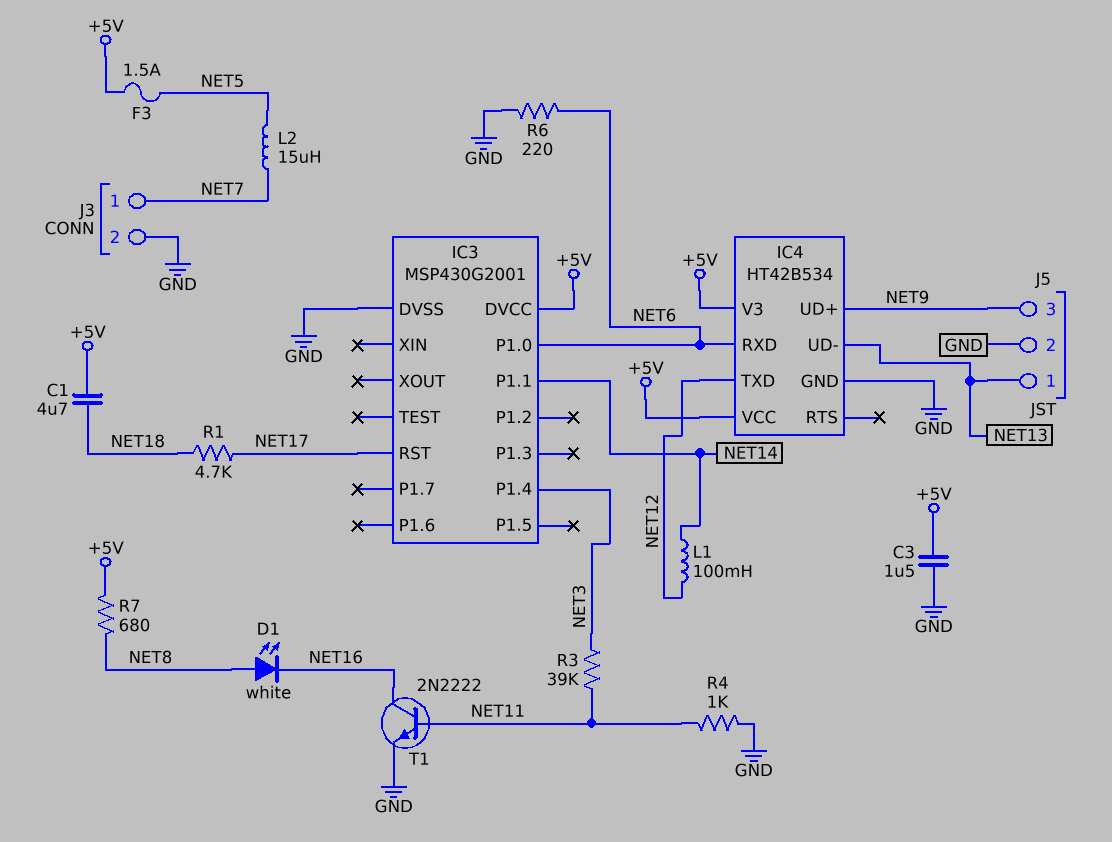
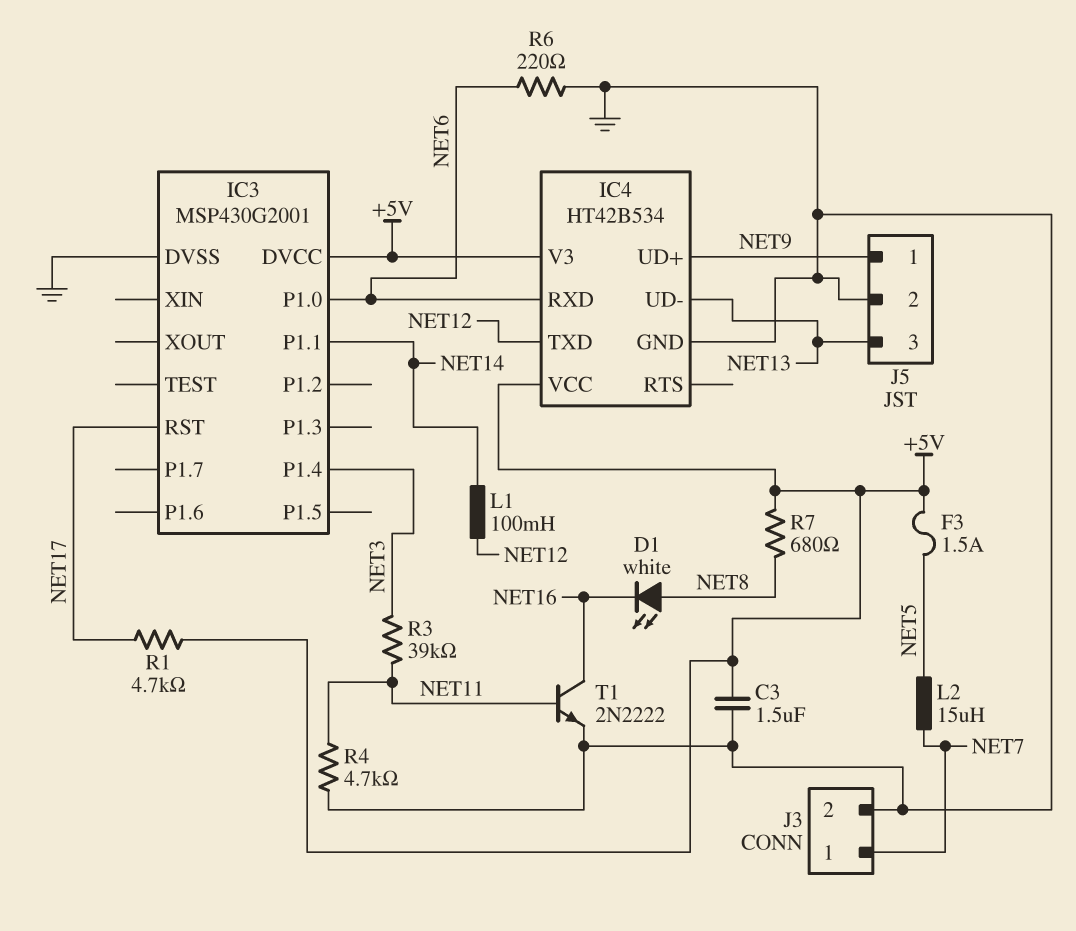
C1: 4.7uF (+5V, NET18) -> none
J5 pin 1: NET13 -> NET9
J5 pin 3: NET9 -> NET13
R1: 4.7k (NET17, NET18) -> 4.7k (+5V, NET17)
R4: 1k (GND, NET11) -> 4.7k (GND, NET11)

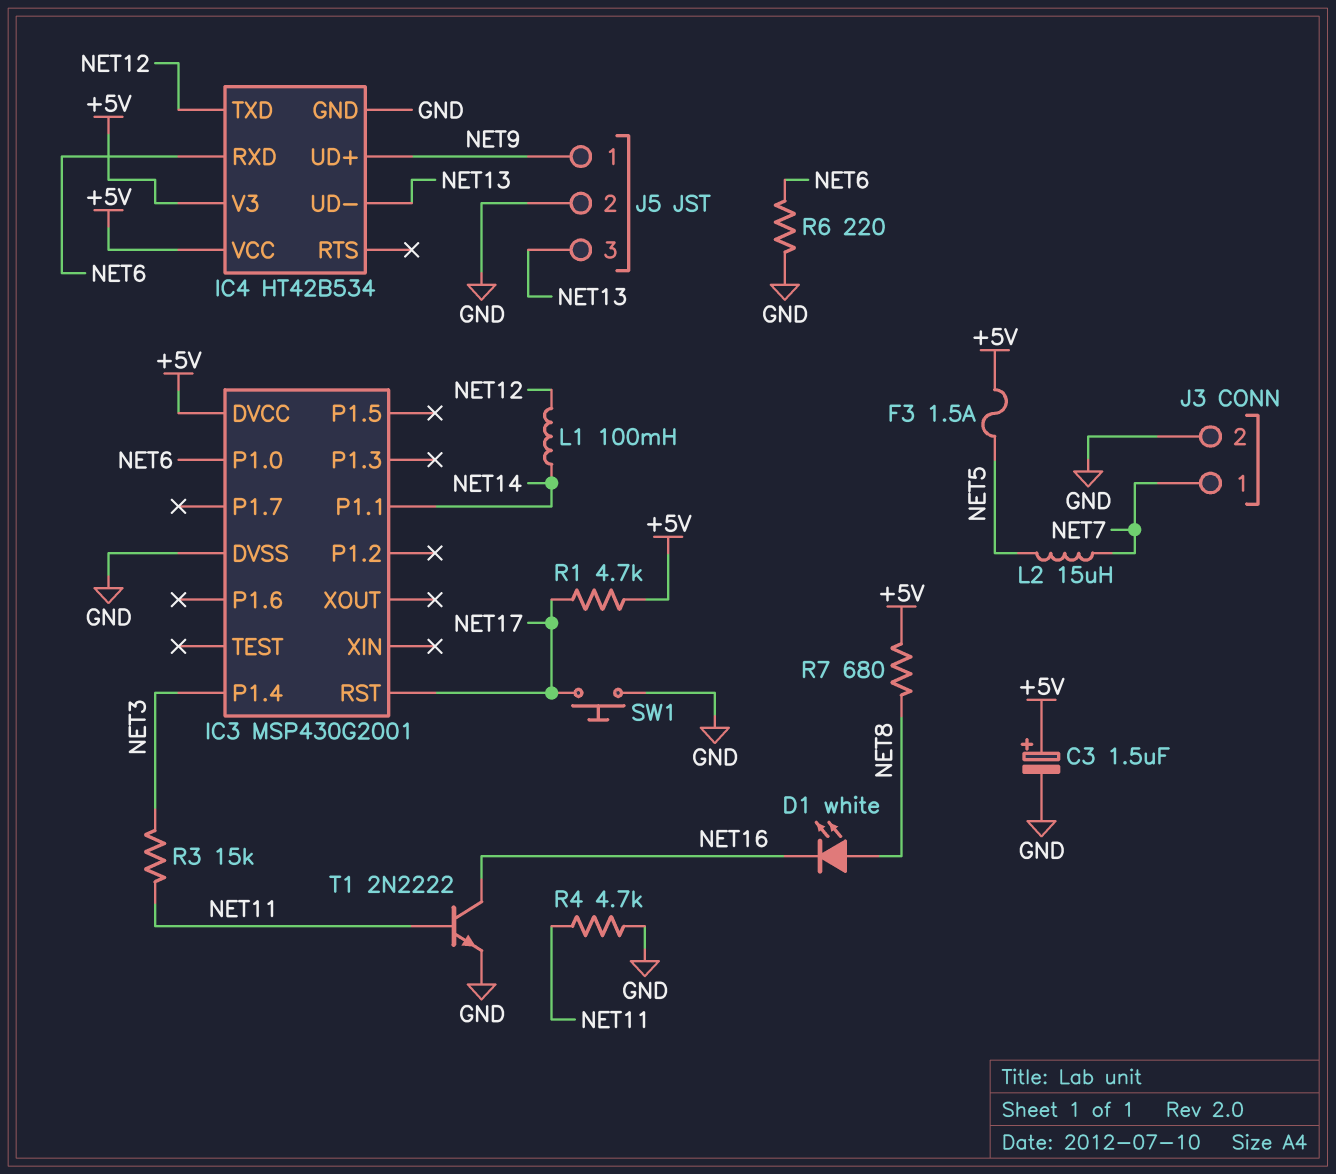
C3: 1.5uF (+5V, GND) -> 1.5uF (plus +5V, minus GND)
R3: 39k (NET3, NET11) -> 15k (NET3, NET11)
SW1: none -> button (GND, NET17)

